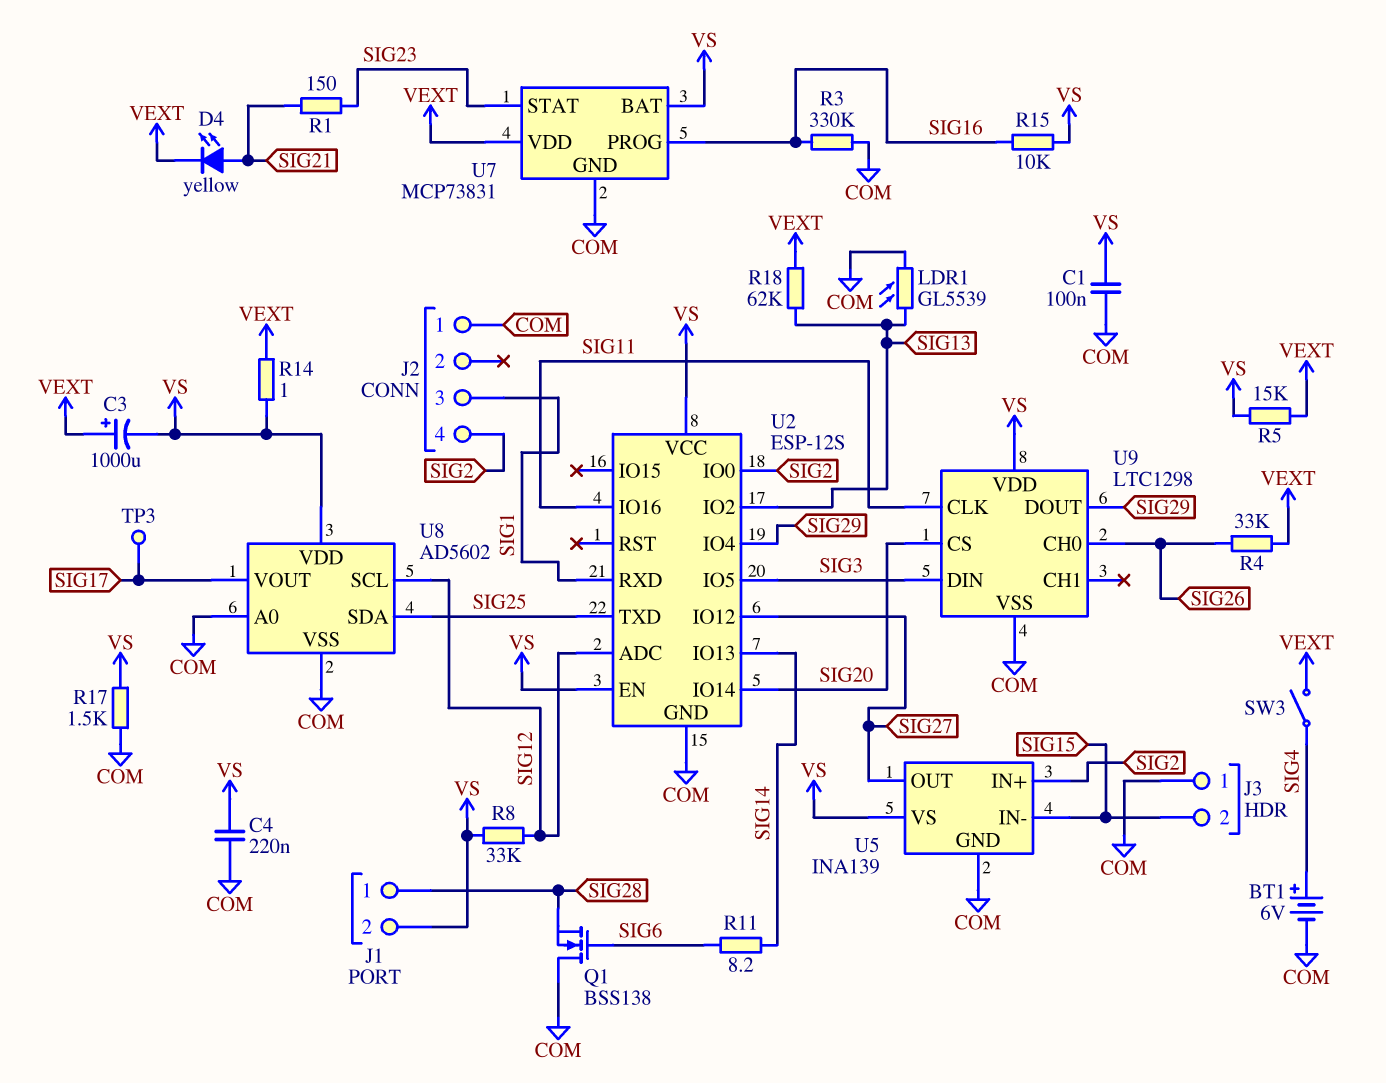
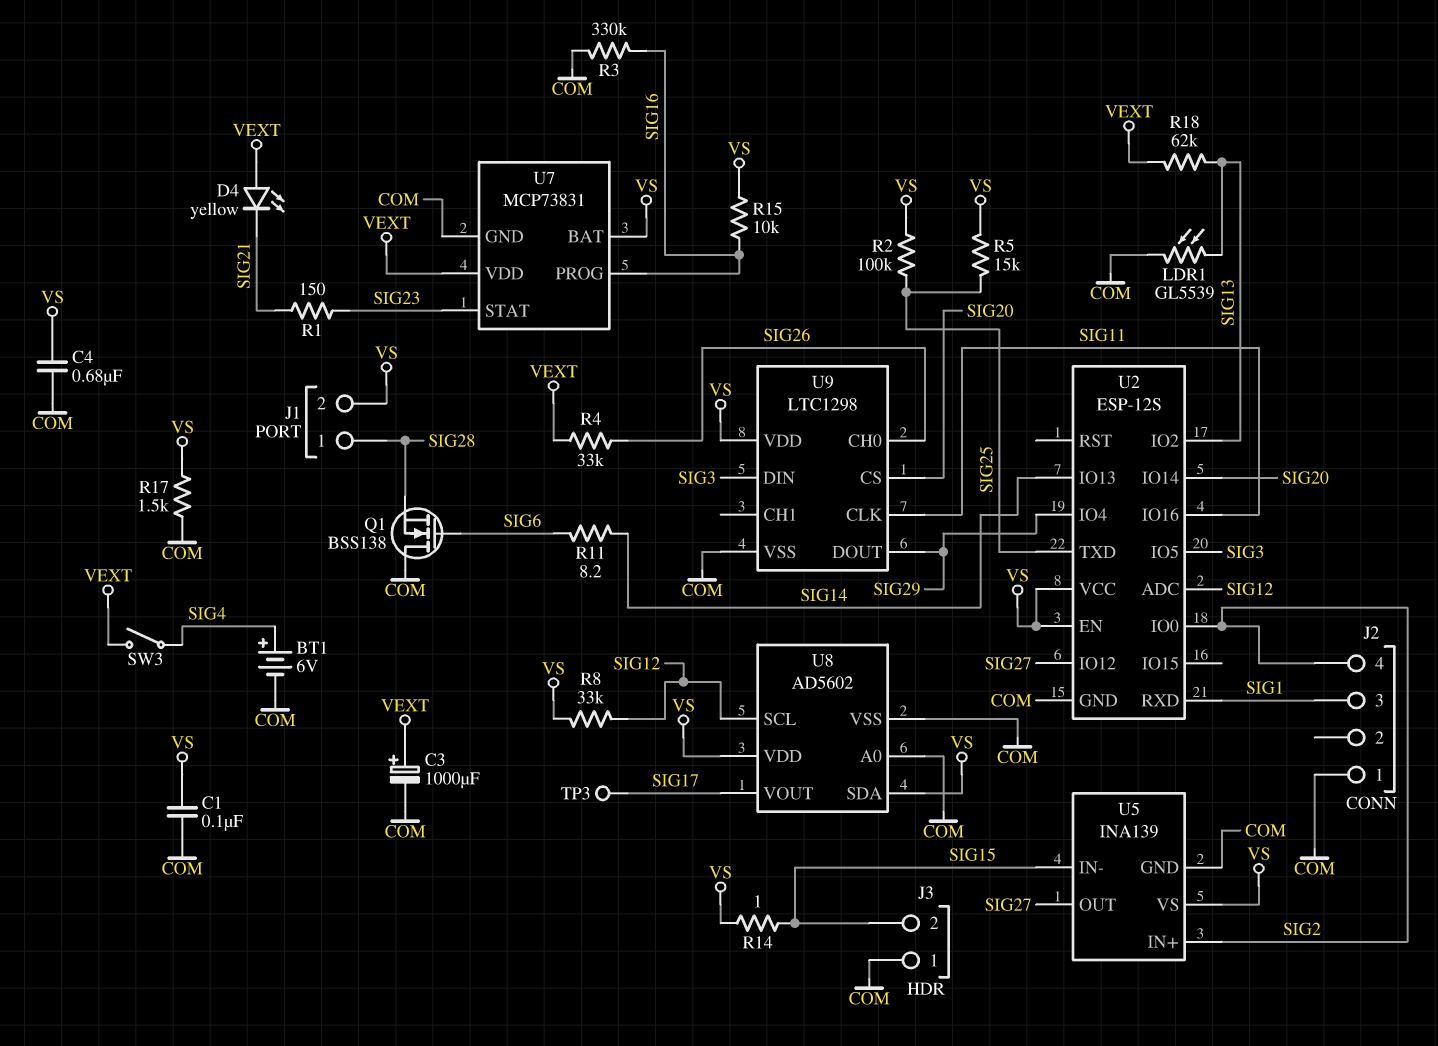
C3: 1000uF (plus VEXT, minus VS) -> 1000uF (plus VEXT, minus COM)
C4: 220nF (COM, VS) -> 680nF (COM, VS)
D4: LED yellow (A SIG21, K VEXT) -> LED yellow (A VEXT, K SIG21)
R2: none -> 100k (SIG25, VS)
R5: 15k (VEXT, VS) -> 15k (SIG25, VS)
R14: 1 (VEXT, VS) -> 1 (SIG15, VS)
U8 pin SDA: SIG25 -> VS

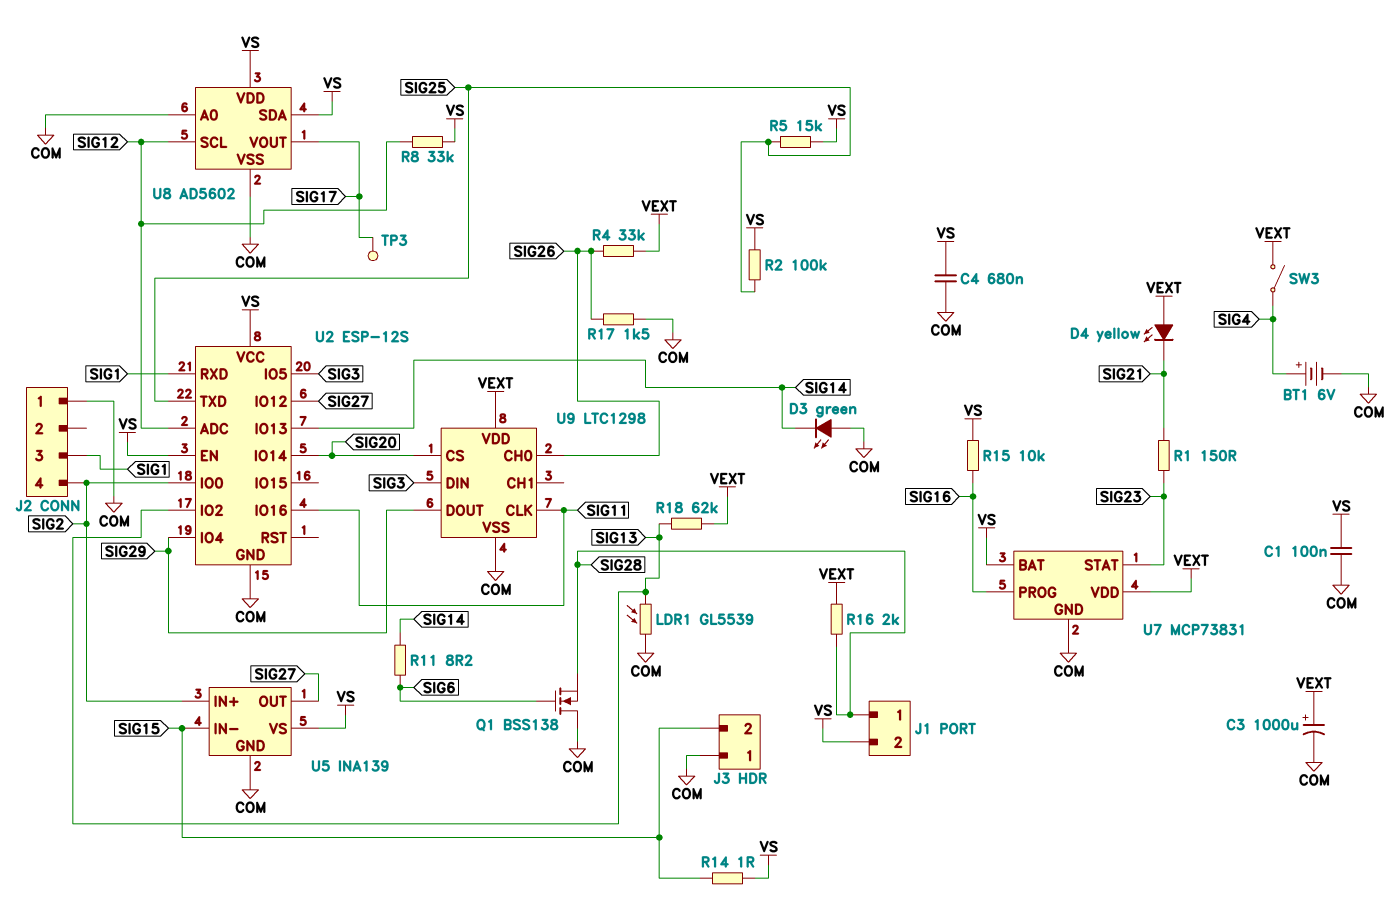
D3: none -> LED green (A COM, K SIG14)
R3: 330k (COM, SIG16) -> none
R16: none -> 2k (SIG28, VEXT)
R17: 1.5k (COM, VS) -> 1.5k (COM, SIG26)
U9 pin VDD: VS -> VEXT

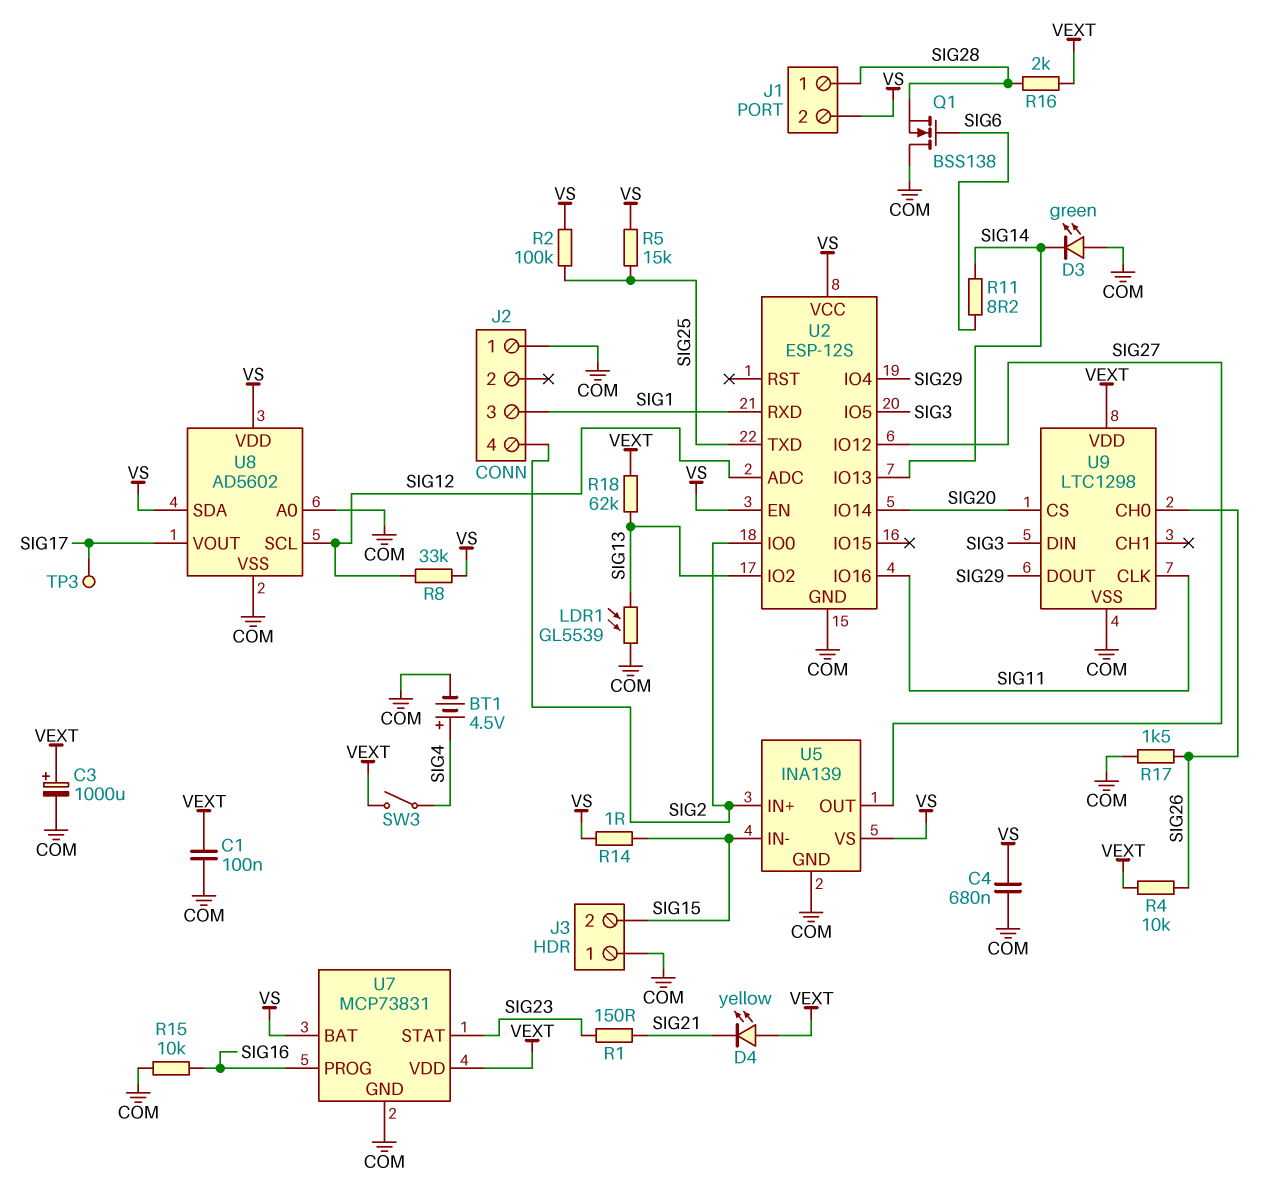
BT1: 6V (plus SIG4, minus COM) -> 4.5V (plus SIG4, minus COM)
C1: 100nF (COM, VS) -> 100nF (COM, VEXT)
R4: 33k (SIG26, VEXT) -> 10k (SIG26, VEXT)
R15: 10k (SIG16, VS) -> 10k (COM, SIG16)

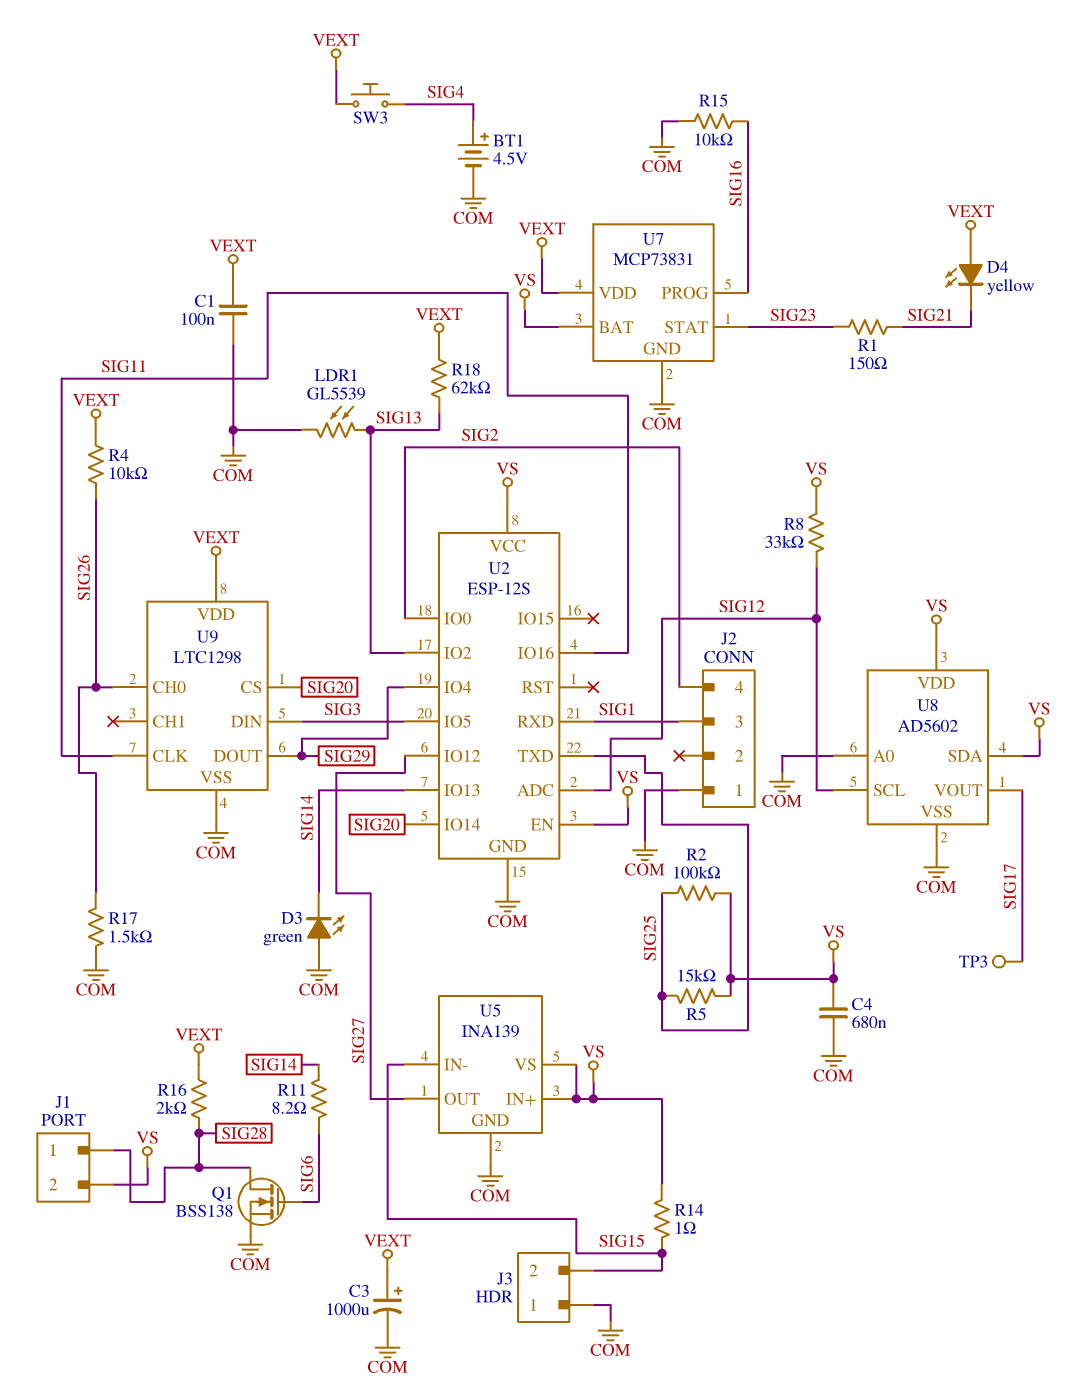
Q1: NMOS BSS138 (G SIG6, D COM, S SIG28) -> NMOS BSS138 (G SIG6, D SIG28, S COM)
SW3: switch (SIG4, VEXT) -> button (SIG4, VEXT)
U5 pin IN+: SIG2 -> VS

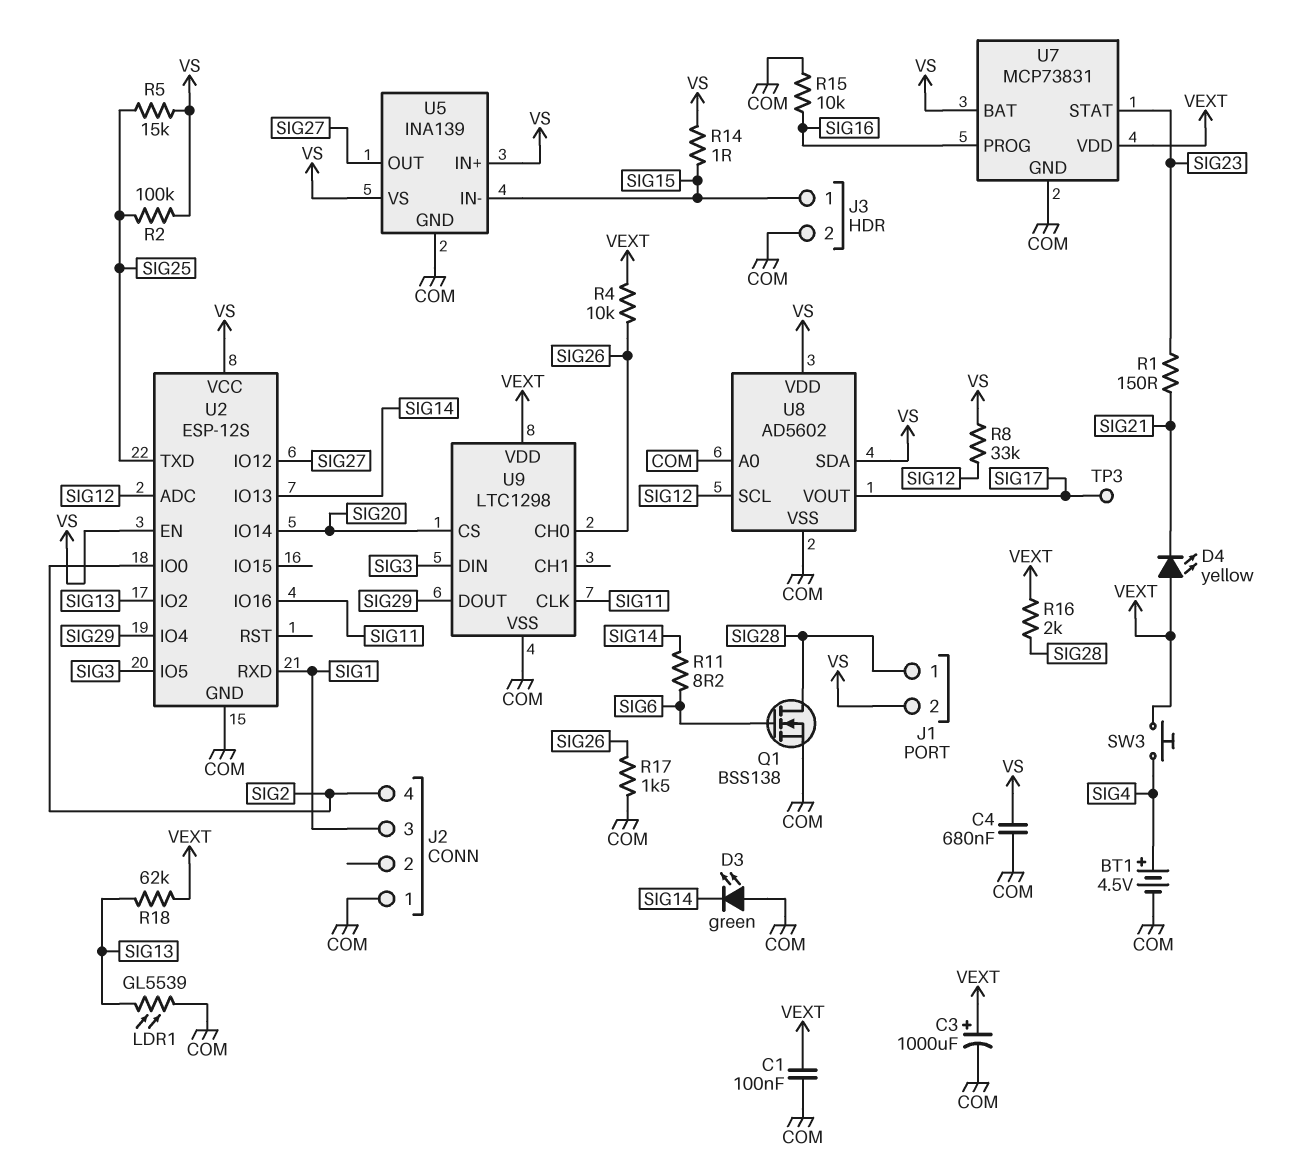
J3 pin 1: COM -> SIG15
J3 pin 2: SIG15 -> COM

